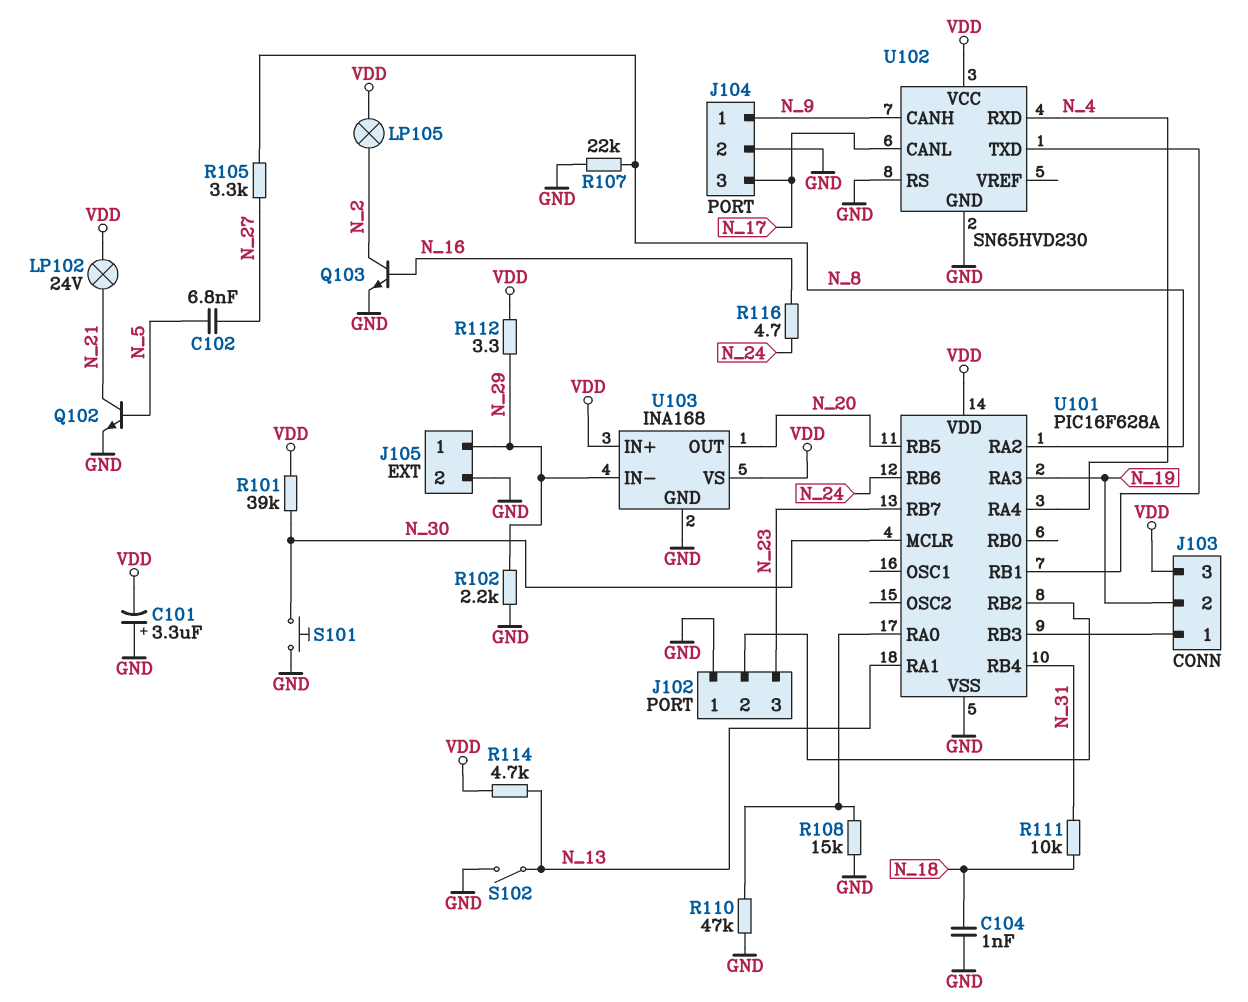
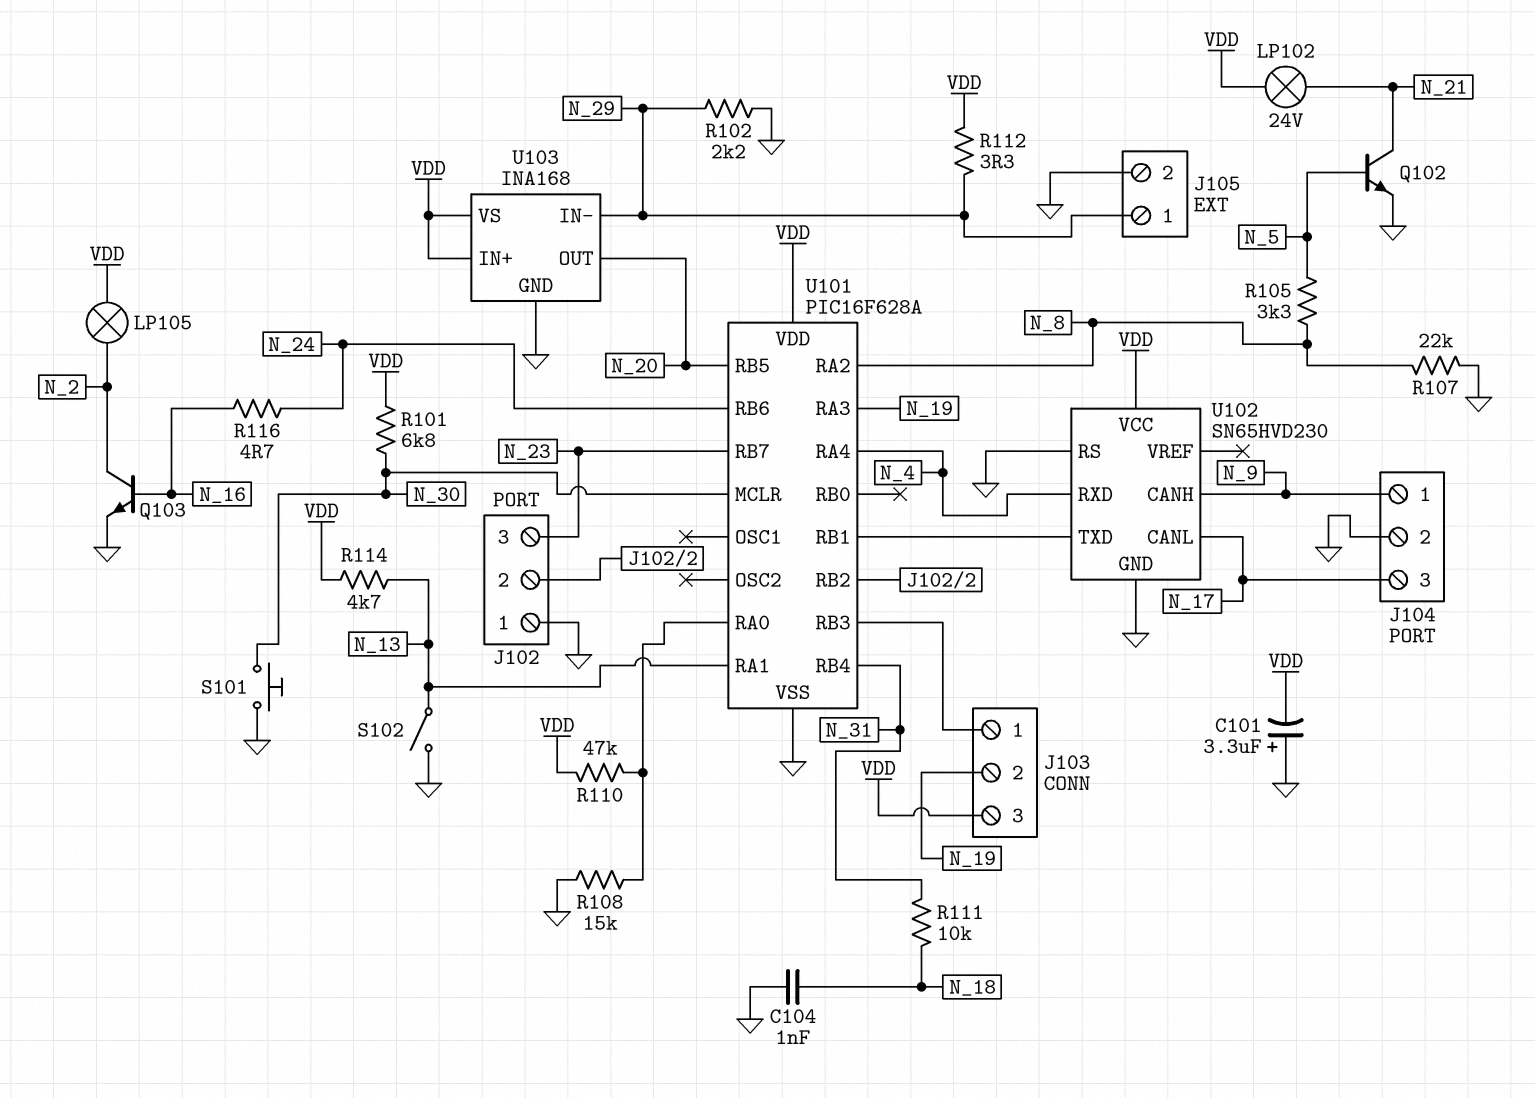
C102: 6.8nF (N_5, N_27) -> none
R101: 39k (N_30, VDD) -> 6.8k (N_30, VDD)
R105: 3.3k (N_8, N_27) -> 3.3k (N_5, N_8)
R110: 47k (GND, U101/RA0) -> 47k (U101/RA0, VDD)

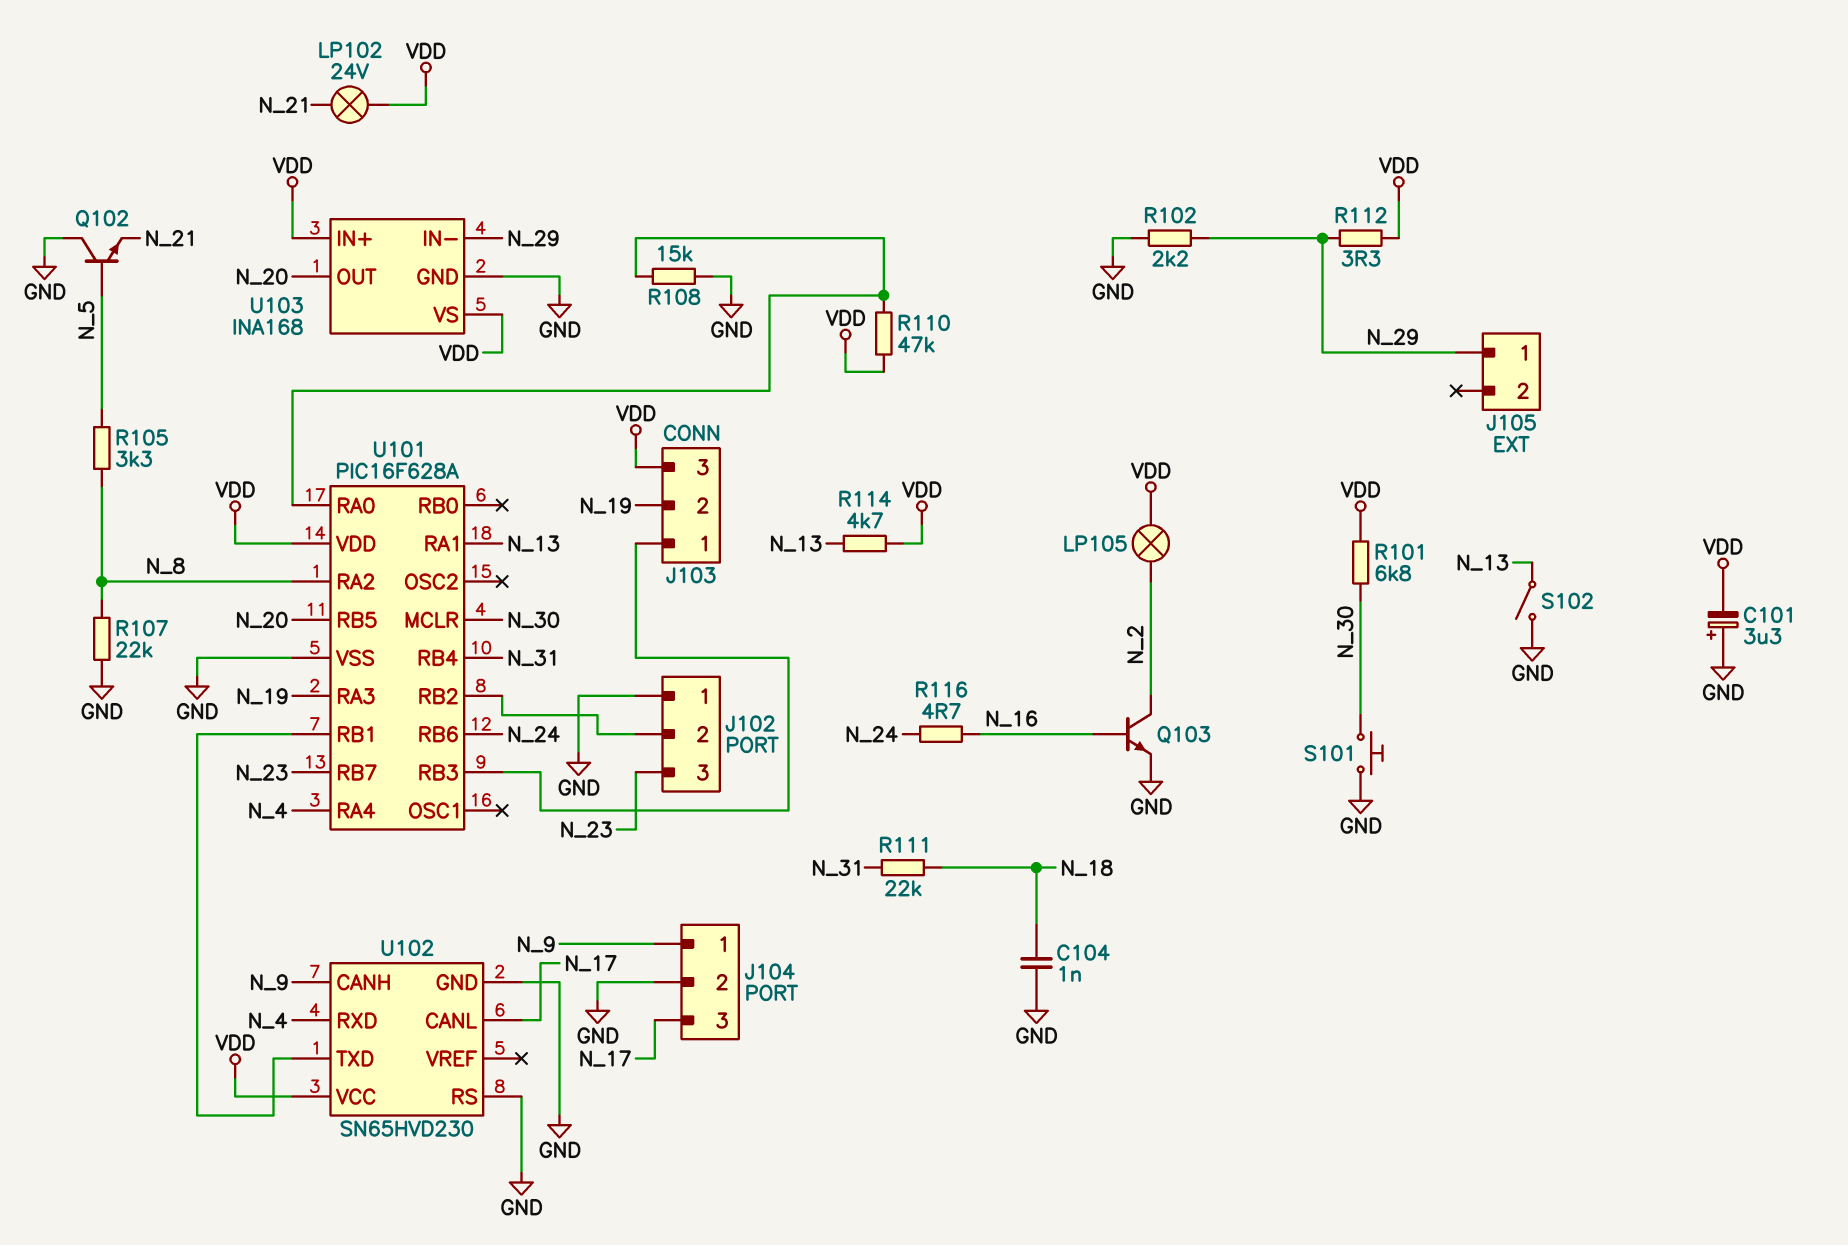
J105 pin 2: GND -> none
Q102: NPN (B N_5, C N_21, E GND) -> NPN (B N_5, C GND, E N_21)
R111: 10k (N_18, N_31) -> 22k (N_18, N_31)

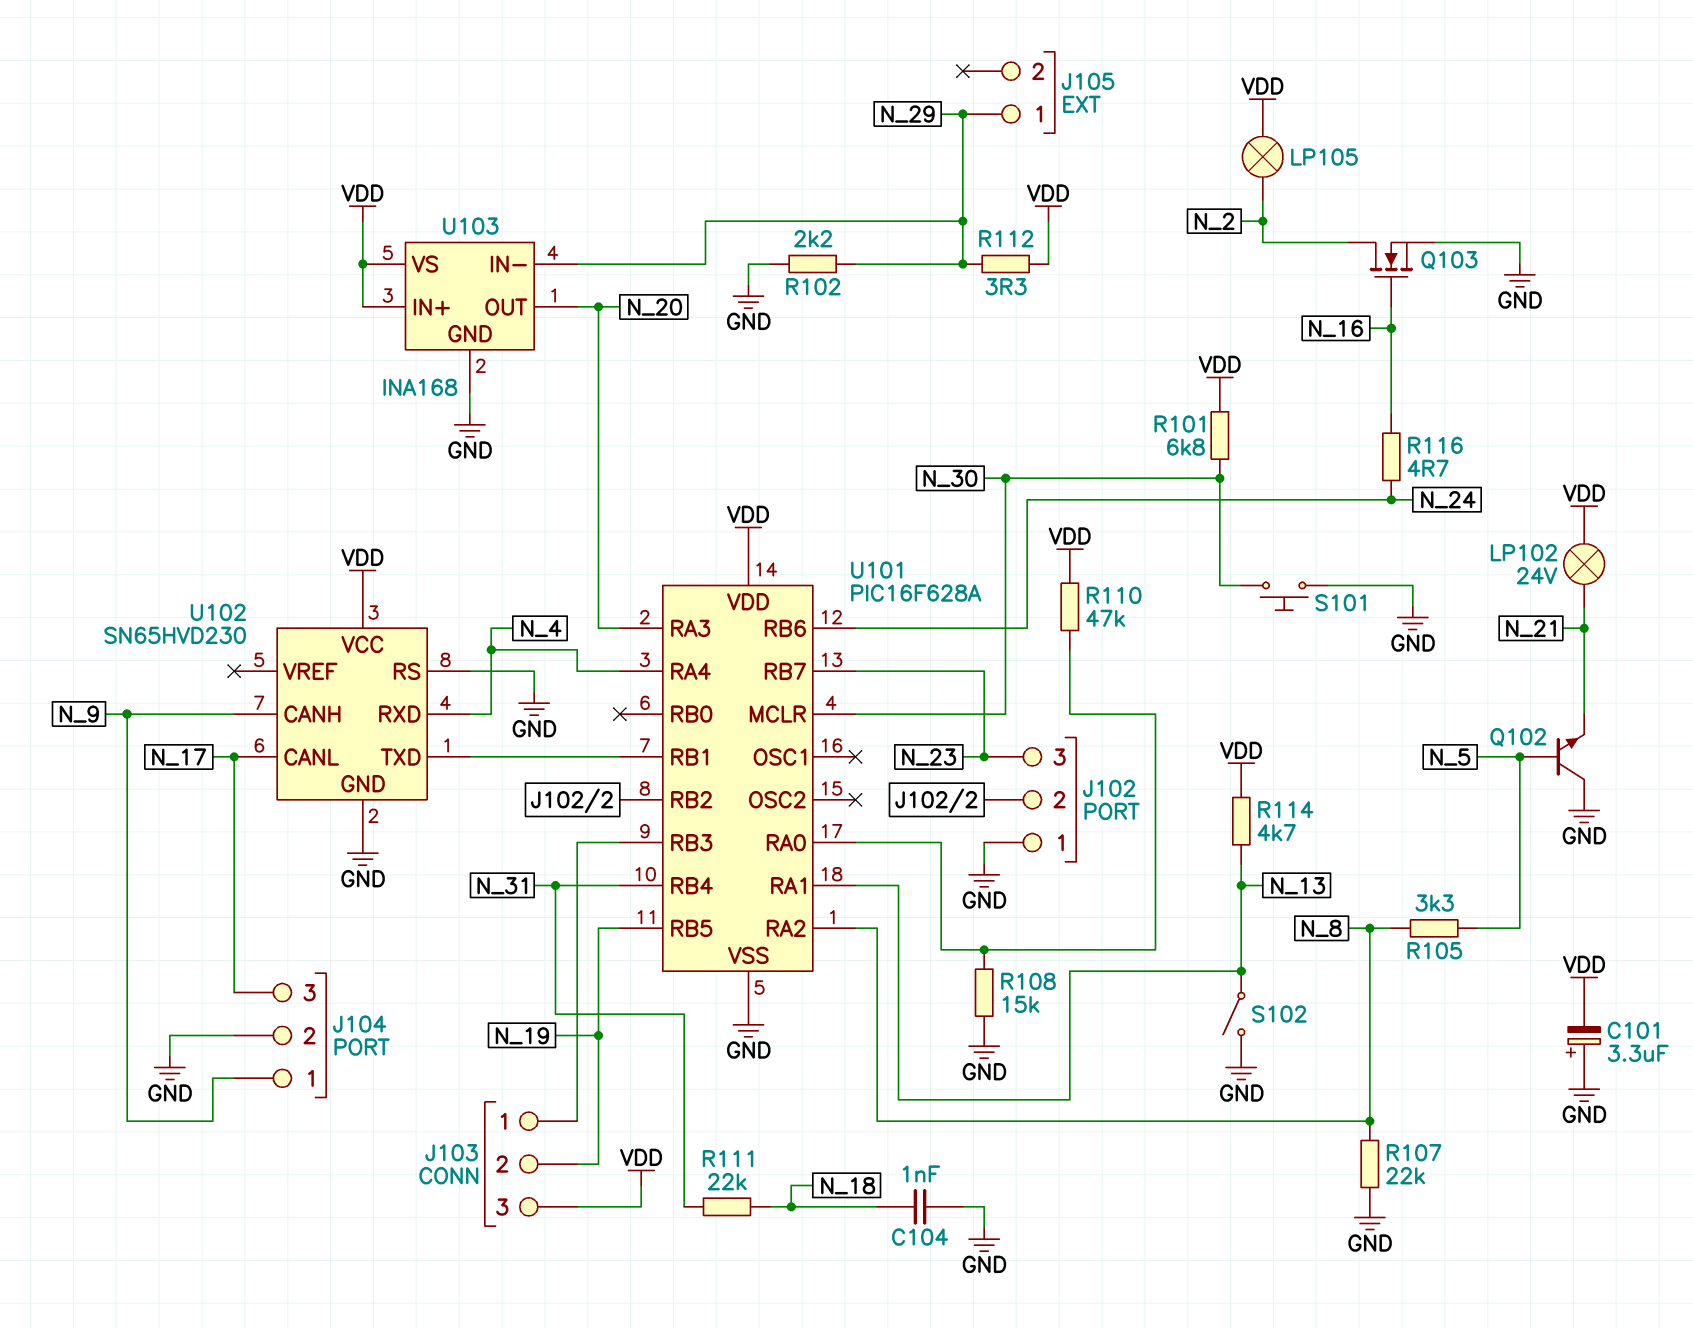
Q103: NPN (B N_16, C N_2, E GND) -> NMOS (G N_16, D N_2, S GND)
U101 pin RA3: N_19 -> N_20
U101 pin RB5: N_20 -> N_19

